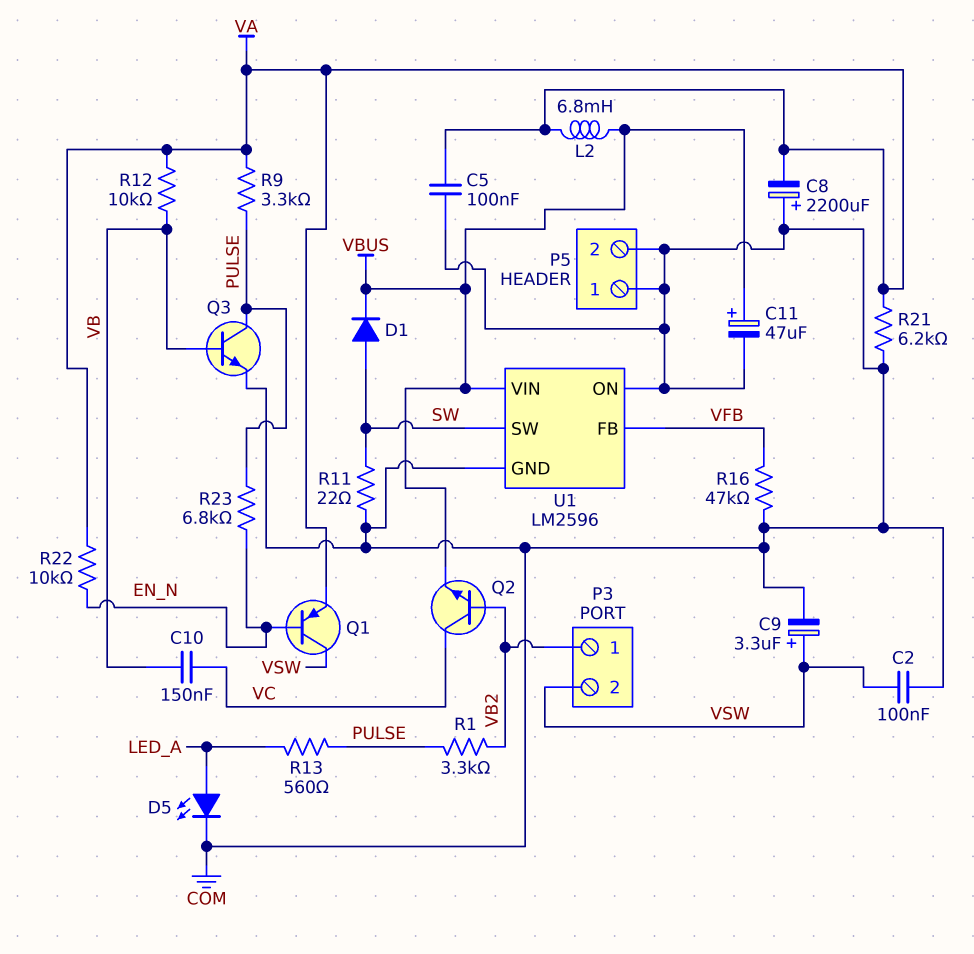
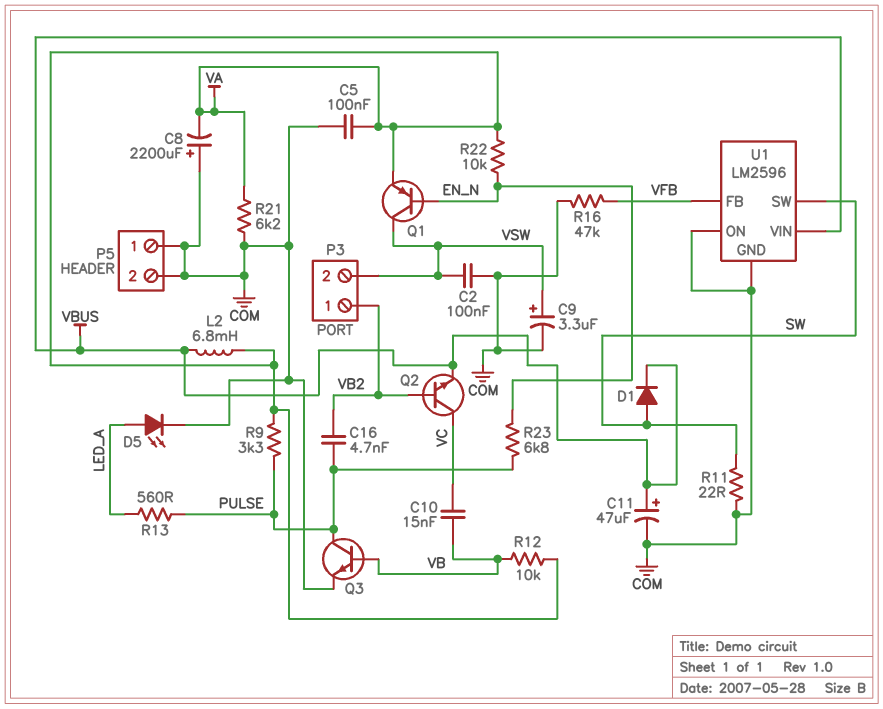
C10: 150nF (VB, VC) -> 15nF (VB, VC)
C16: none -> 4.7nF (PULSE, VB2)
R1: 3.3k (PULSE, VB2) -> none

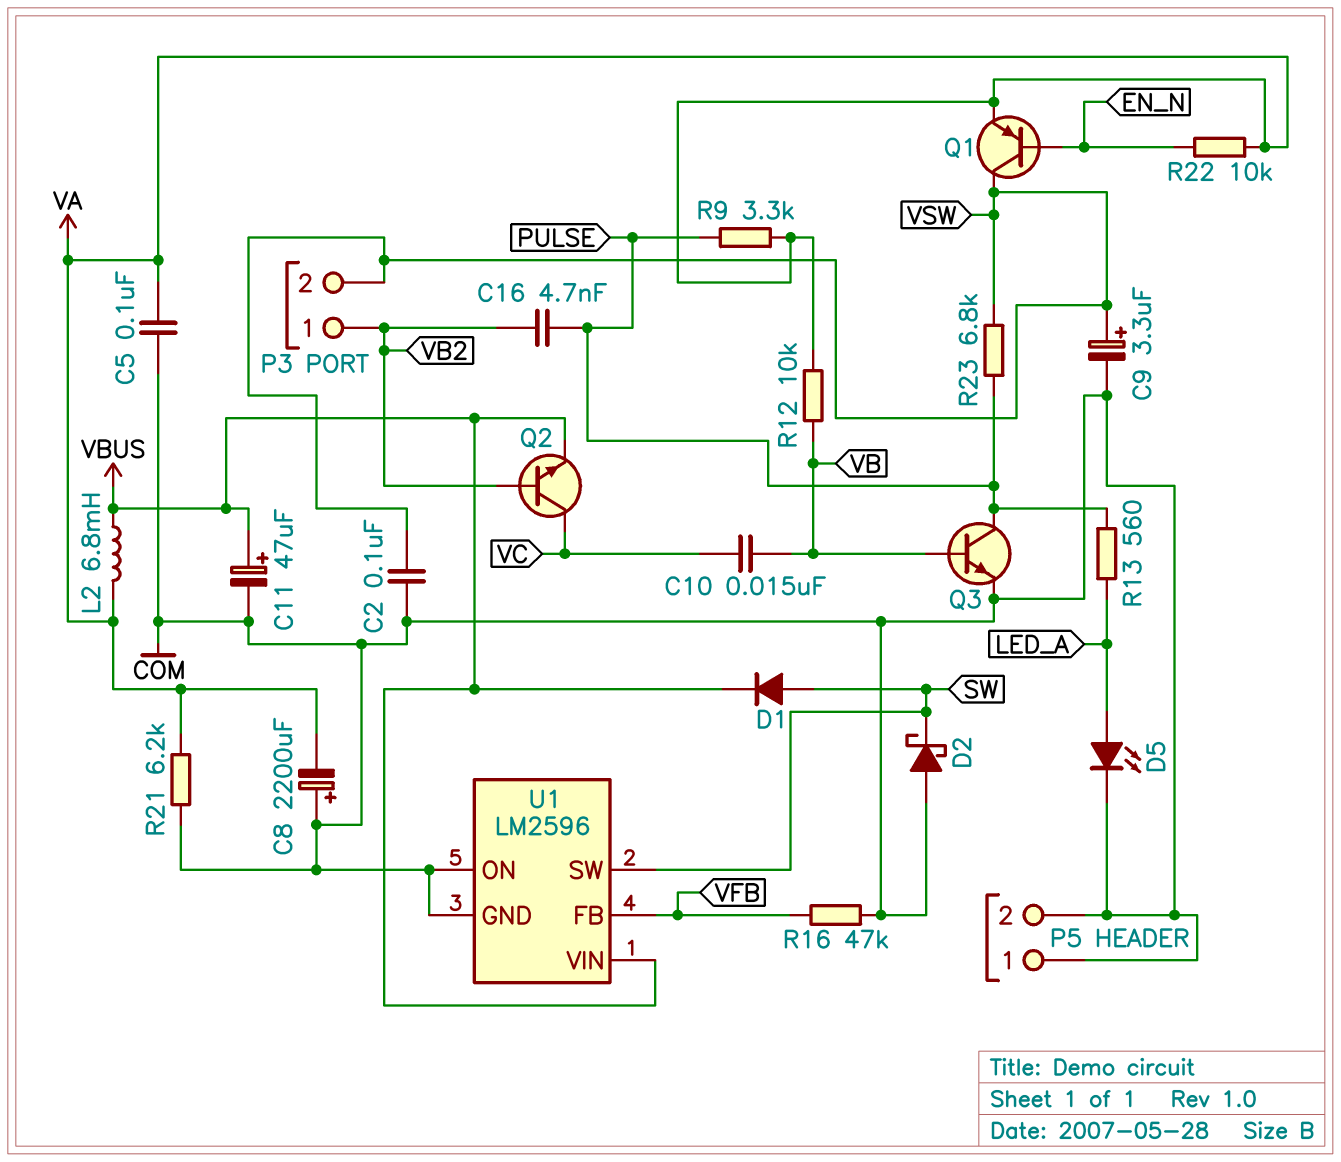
D2: none -> schottky (A COM, K SW)
R11: 22 (COM, SW) -> none
R23: 6.8k (EN_N, PULSE) -> 6.8k (PULSE, VSW)

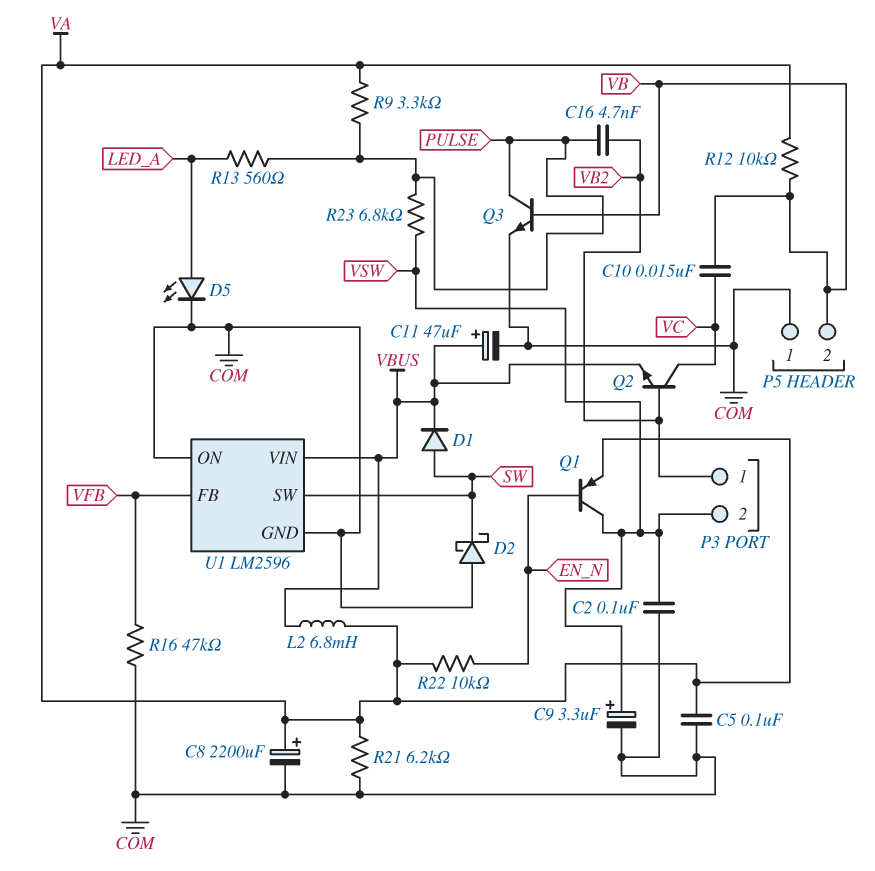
C8: 2200uF (plus COM, minus VA) -> 2200uF (plus VA, minus COM)
P5 pin 2: COM -> VB

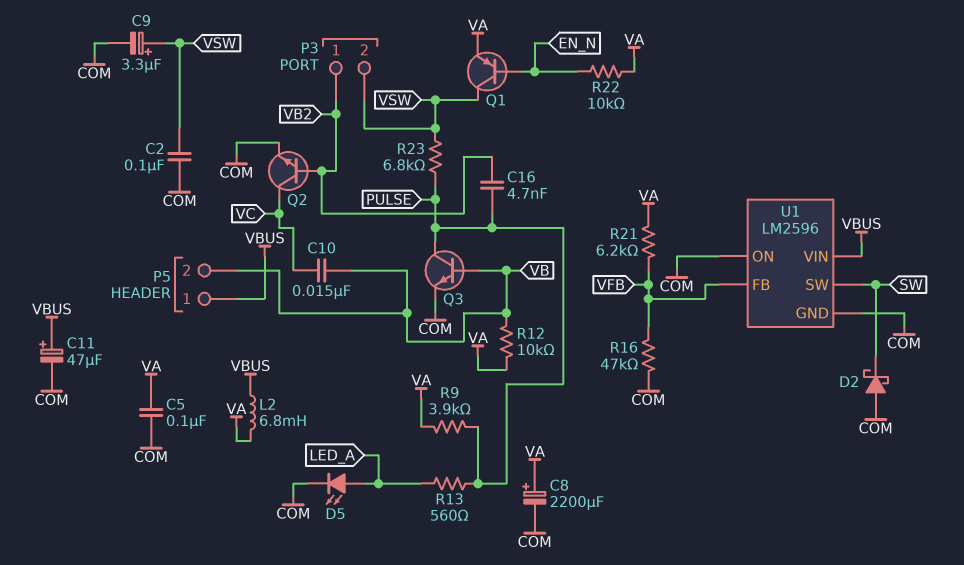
D1: diode (A SW, K VBUS) -> none
P5 pin 1: COM -> VBUS
Q2: NPN (B VB2, C VC, E VBUS) -> NPN (B VB2, C VC, E COM)
R9: 3.3k (PULSE, VA) -> 3.9k (PULSE, VA)
R21: 6.2k (COM, VA) -> 6.2k (VA, VFB)

